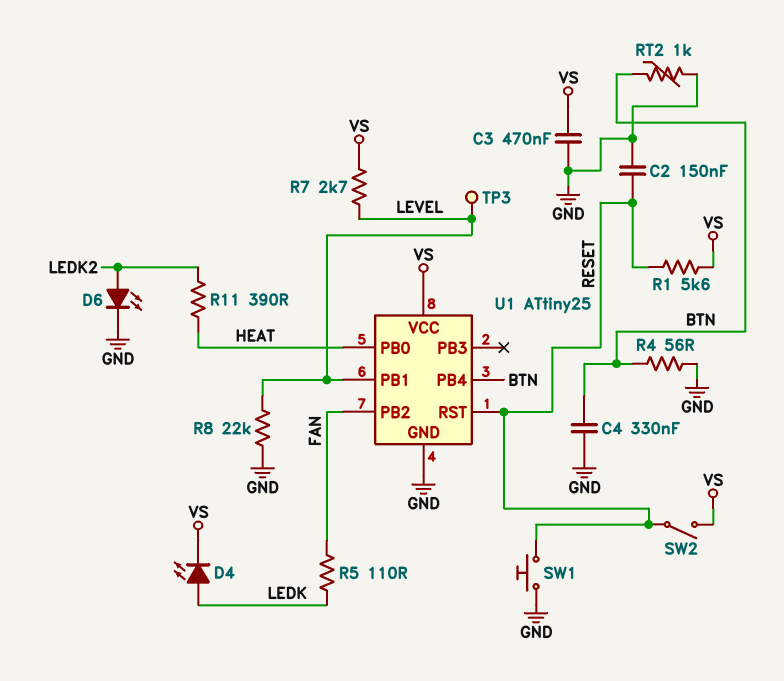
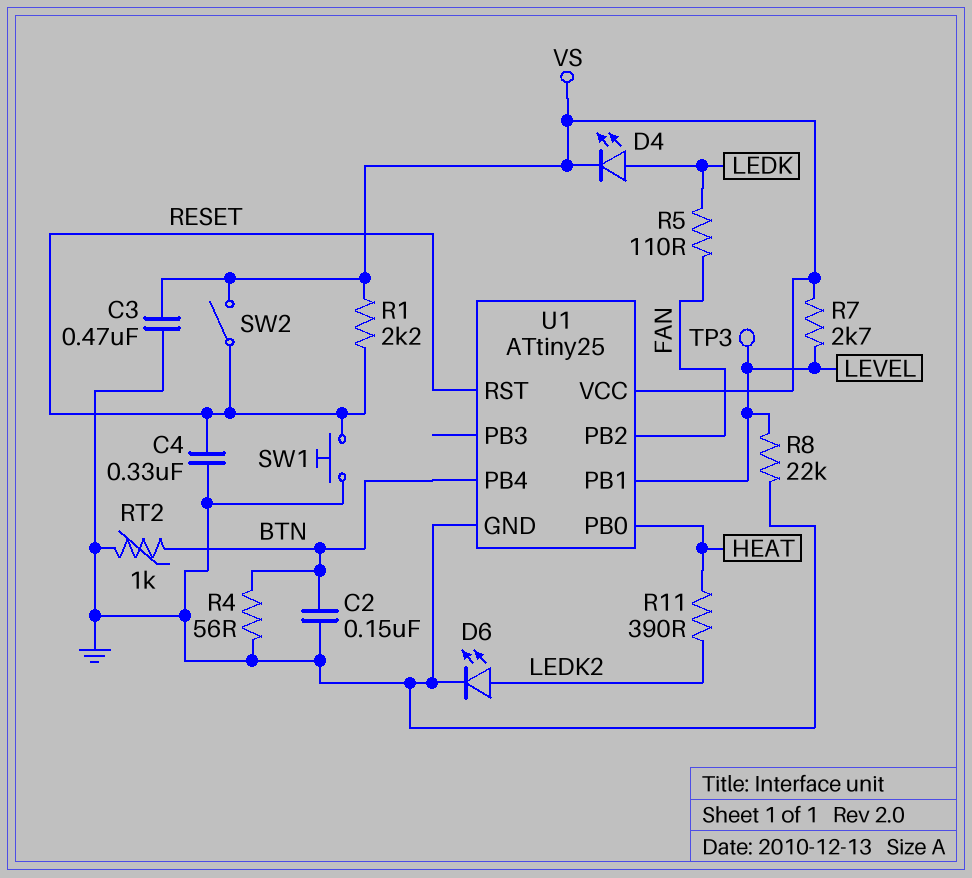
C2: 150nF (GND, RESET) -> 150nF (BTN, GND)
C4: 330nF (BTN, GND) -> 330nF (GND, RESET)
R1: 5.6k (RESET, VS) -> 2.2k (RESET, VS)

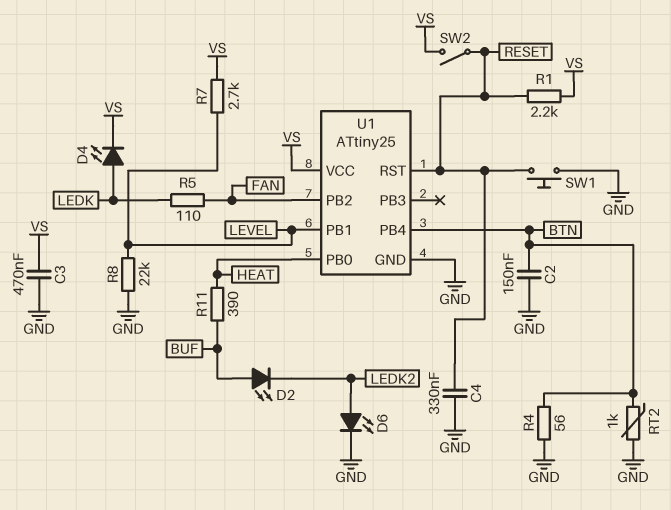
D2: none -> LED (A BUF, K LEDK2)
R11: 390 (HEAT, LEDK2) -> 390 (BUF, HEAT)
TP3: test point (LEVEL) -> none

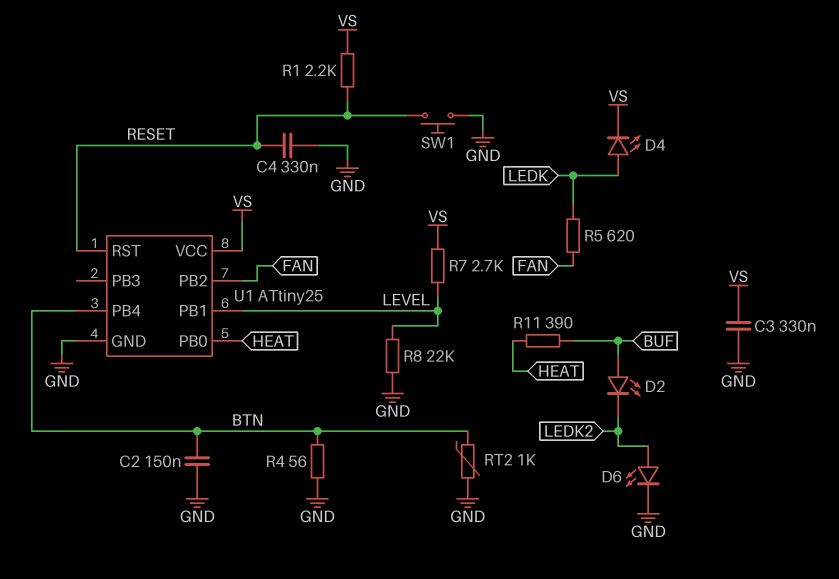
C3: 470nF (GND, VS) -> 330nF (GND, VS)
R5: 110 (FAN, LEDK) -> 620 (FAN, LEDK)
SW2: switch (RESET, VS) -> none

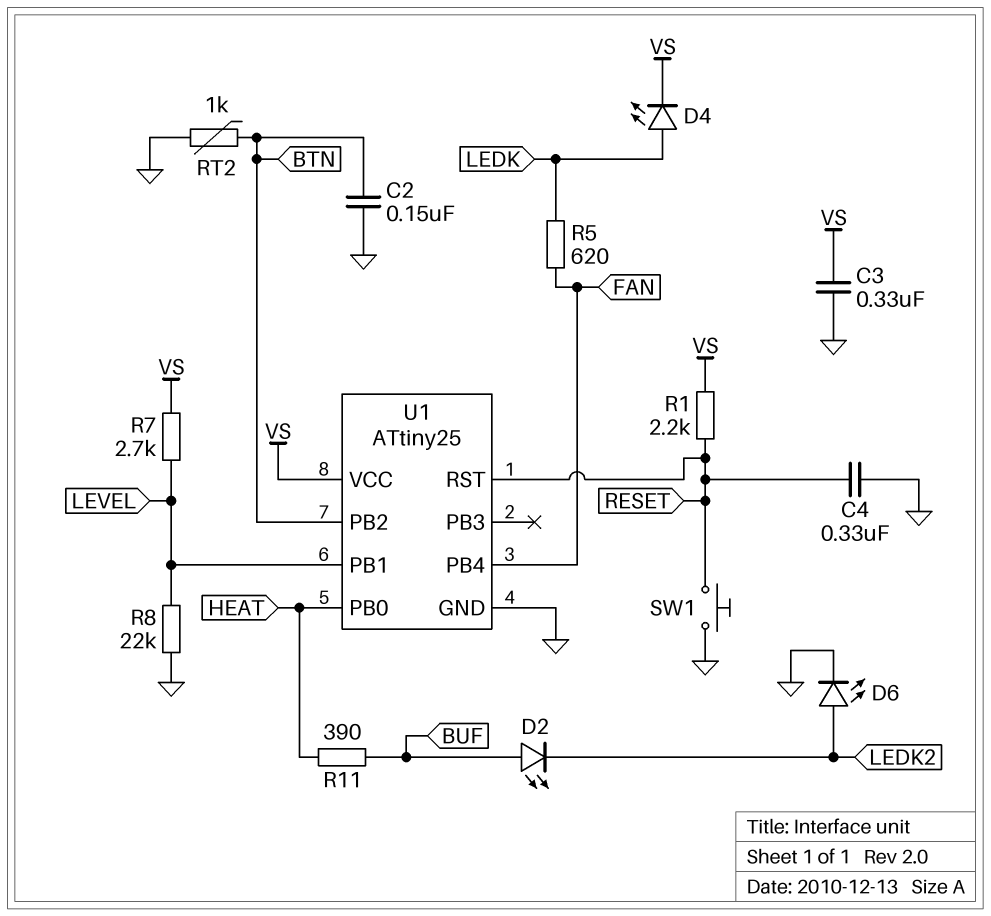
R4: 56 (BTN, GND) -> none
U1 pin PB2: FAN -> BTN
U1 pin PB4: BTN -> FAN

